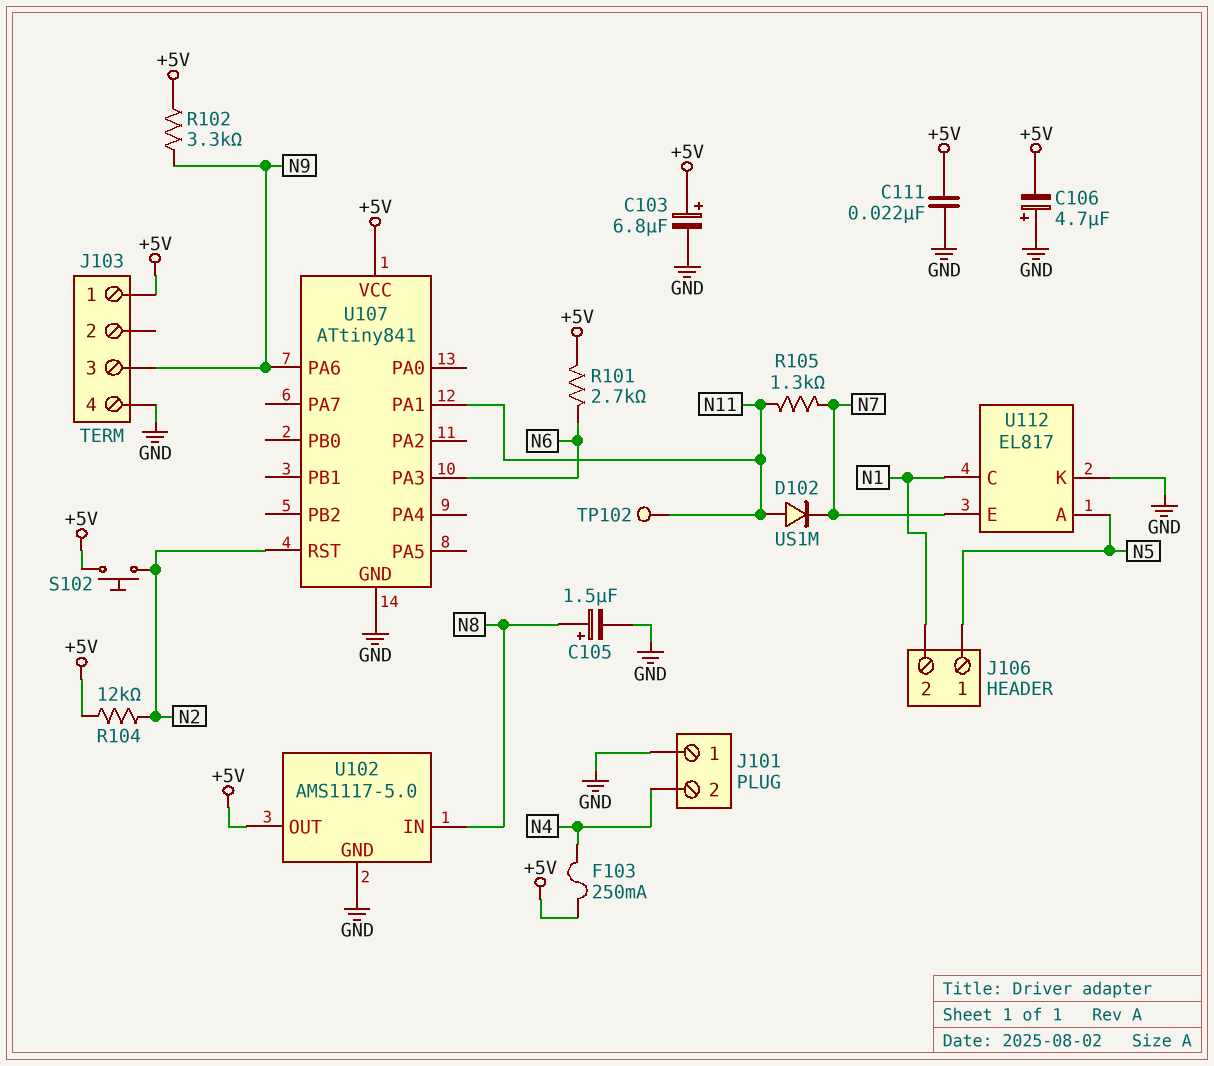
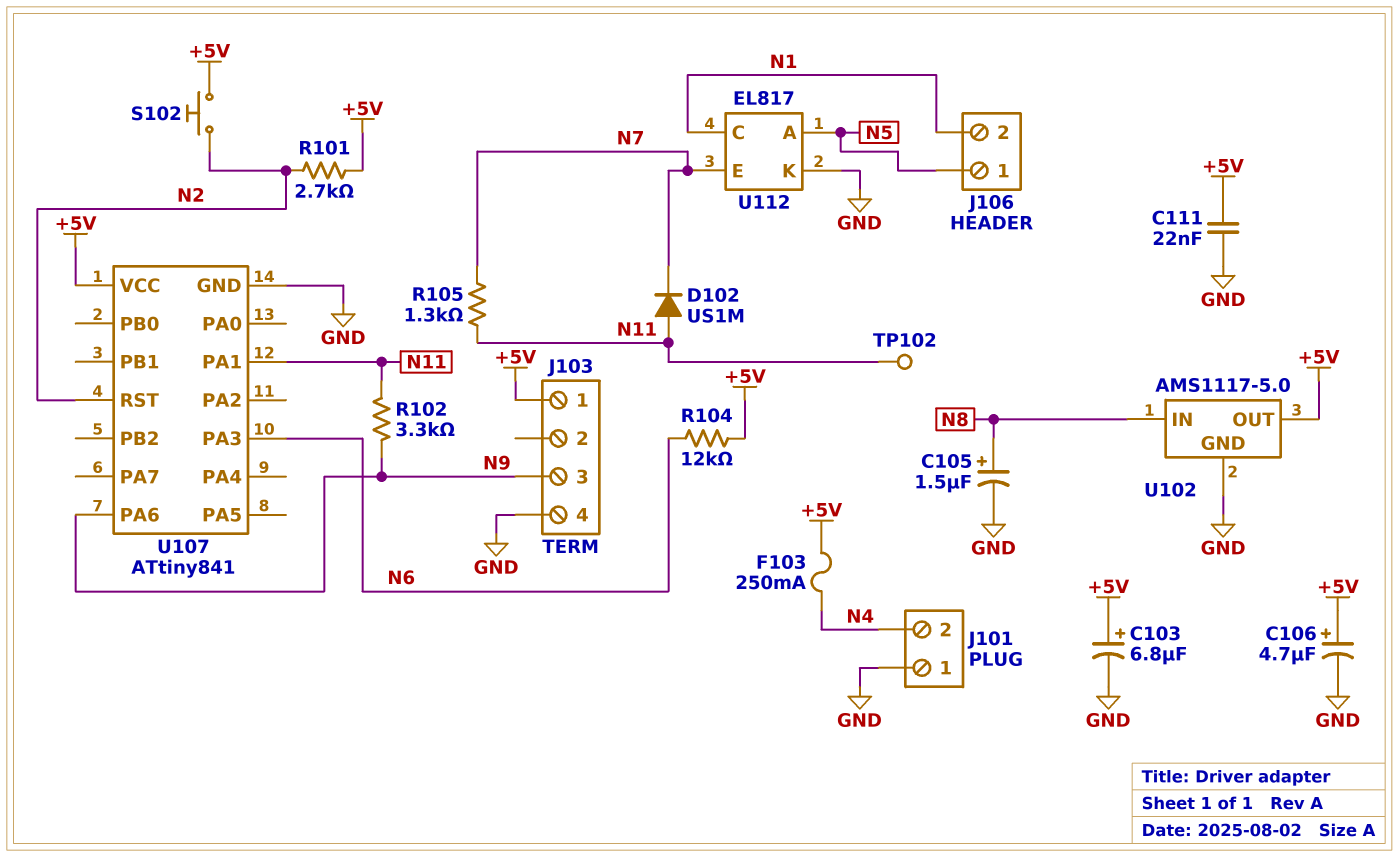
C106: 4.7uF (plus GND, minus +5V) -> 4.7uF (plus +5V, minus GND)
R101: 2.7k (+5V, N6) -> 2.7k (+5V, N2)
R102: 3.3k (+5V, N9) -> 3.3k (N9, N11)
R104: 12k (+5V, N2) -> 12k (+5V, N6)

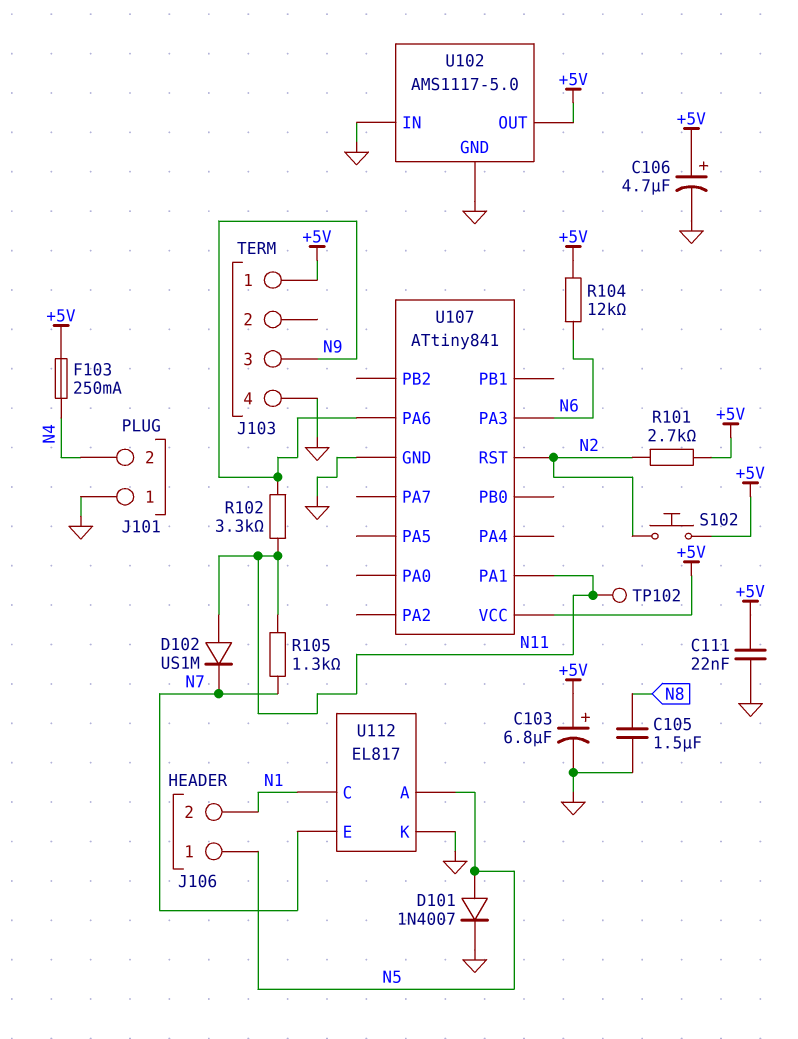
C105: 1.5uF (plus N8, minus GND) -> 1.5uF (GND, N8)
D101: none -> diode 1N4007 (A N5, K GND)
U102 pin IN: N8 -> GND

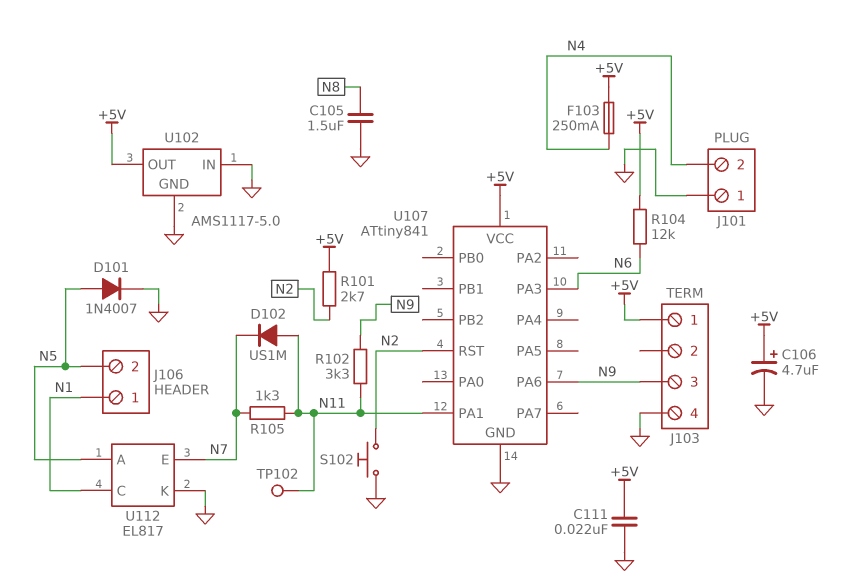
C103: 6.8uF (plus +5V, minus GND) -> none
J106 pin 1: N5 -> N1
J106 pin 2: N1 -> N5
S102: button (+5V, N2) -> button (GND, N2)

